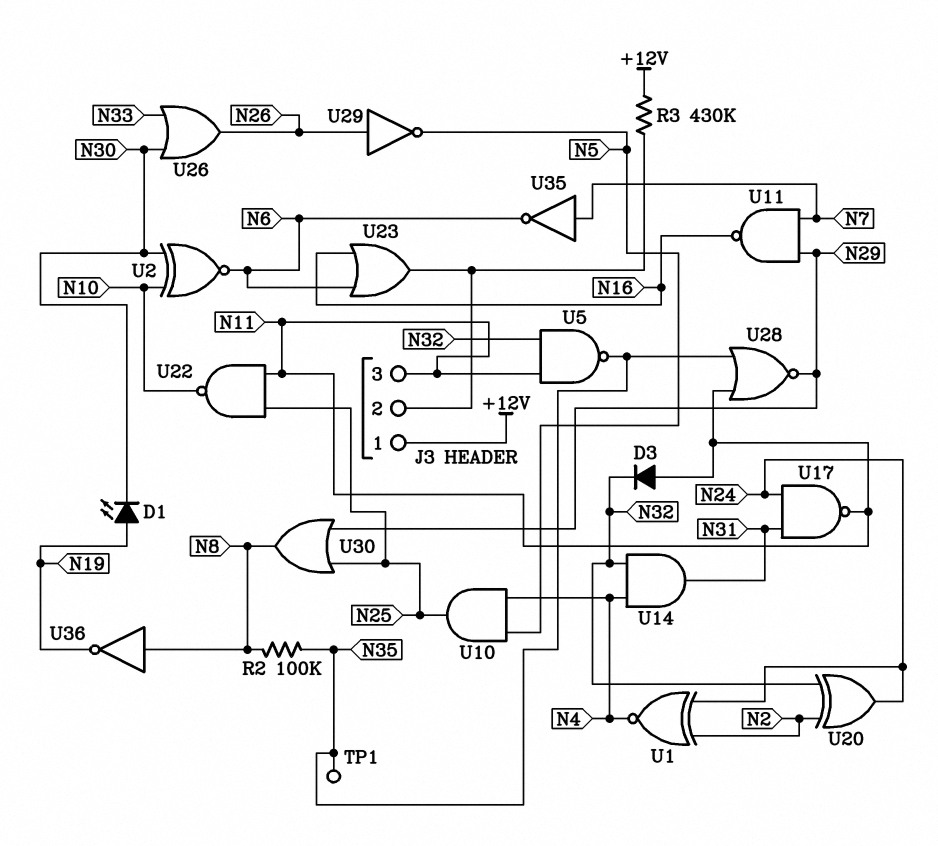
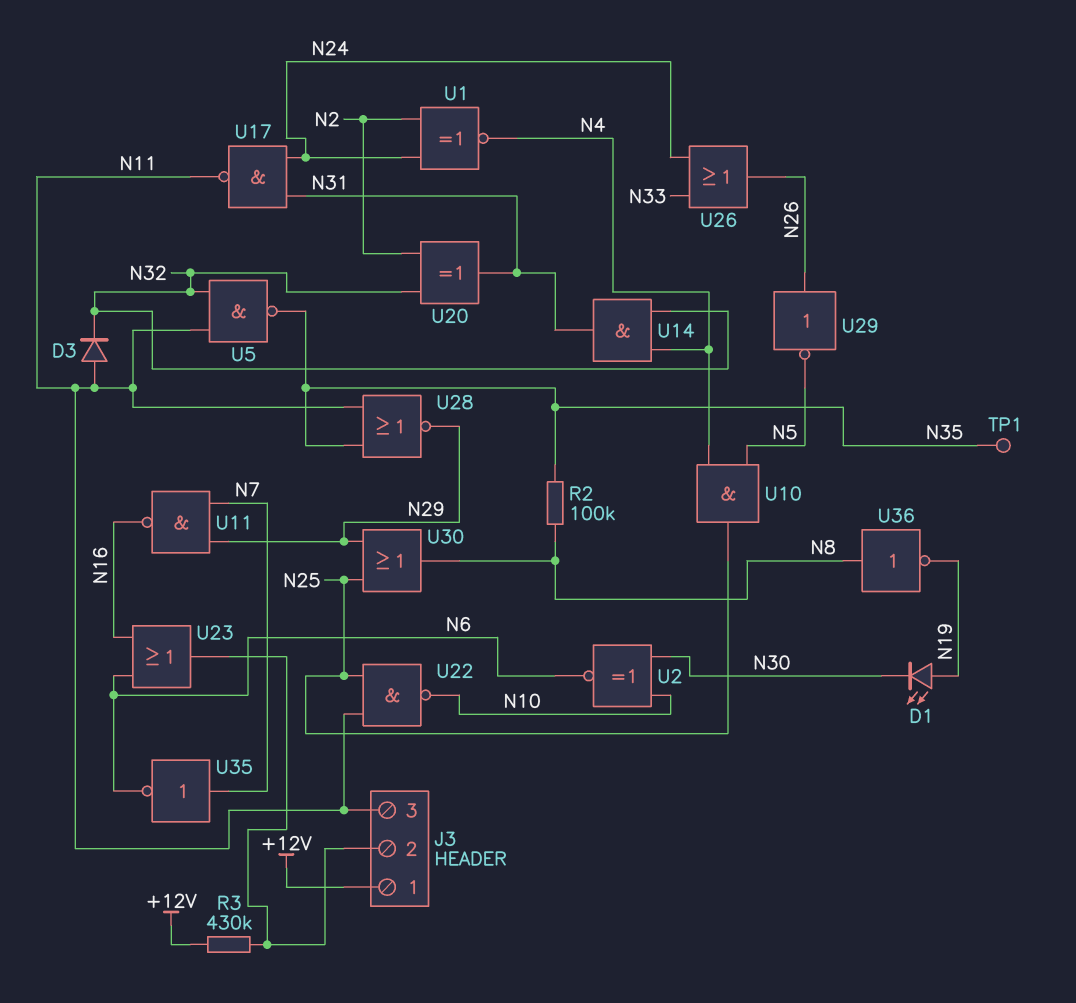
U20: XOR (in N2, in N32, out N24) -> XOR (in N2, in N32, out N31)
U26: OR (in N30, in N33, out N26) -> OR (in N24, in N33, out N26)

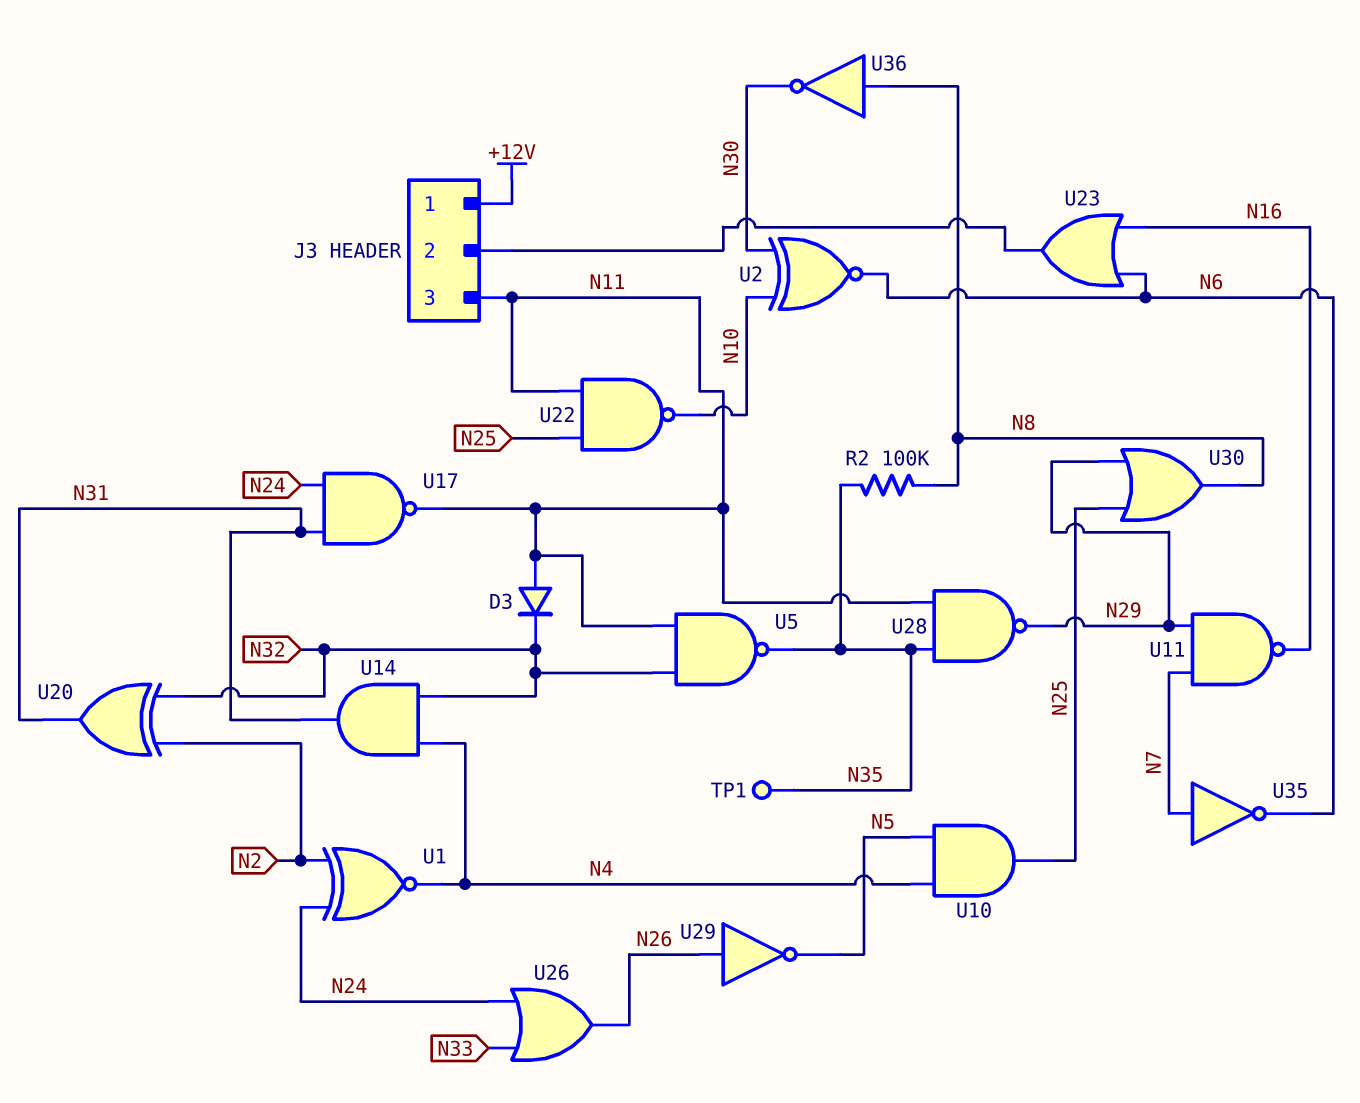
D1: LED (A N19, K N30) -> none
R3: 430k (+12V, J3/2) -> none
U28: NOR (in N11, in N35, out N29) -> NAND (in N11, in N35, out N29)
U36: NOT (in N8, out N19) -> NOT (in N8, out N30)

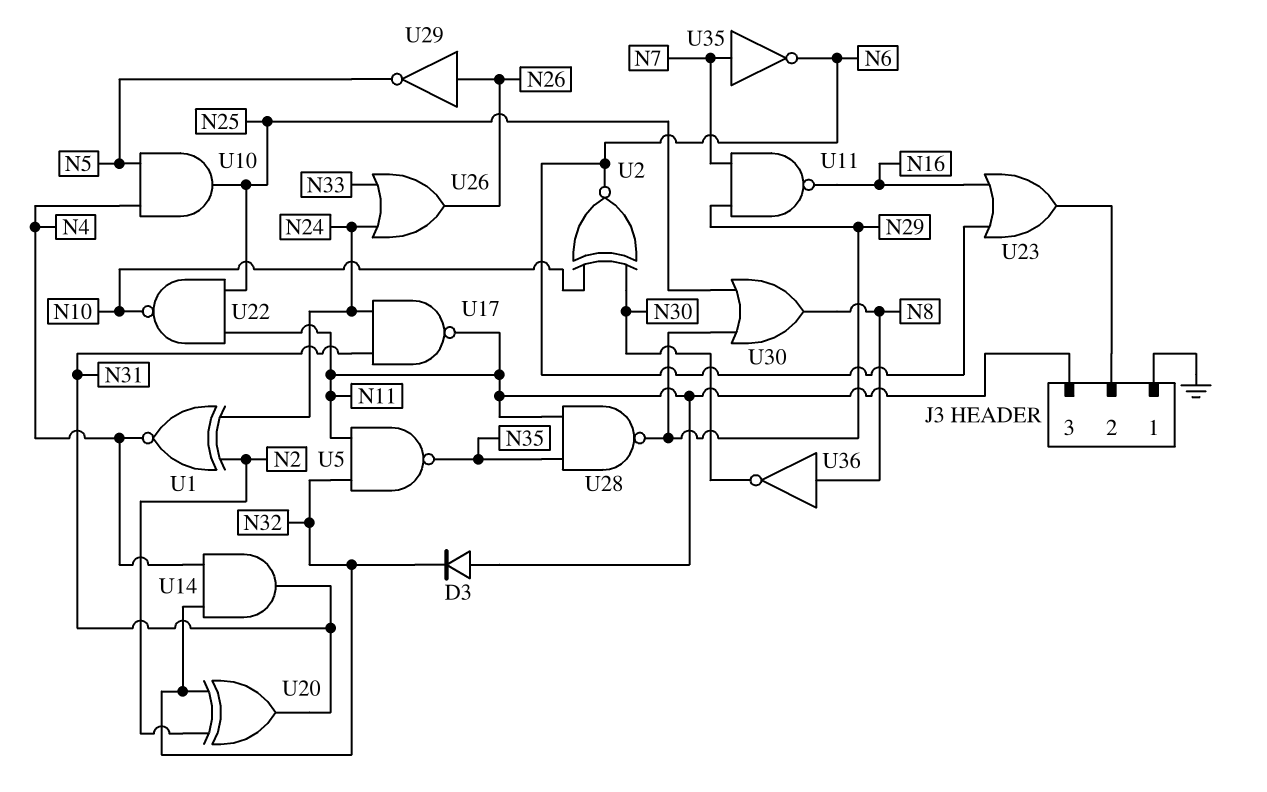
J3 pin 1: +12V -> GND
R2: 100k (N8, N35) -> none
TP1: test point (N35) -> none

